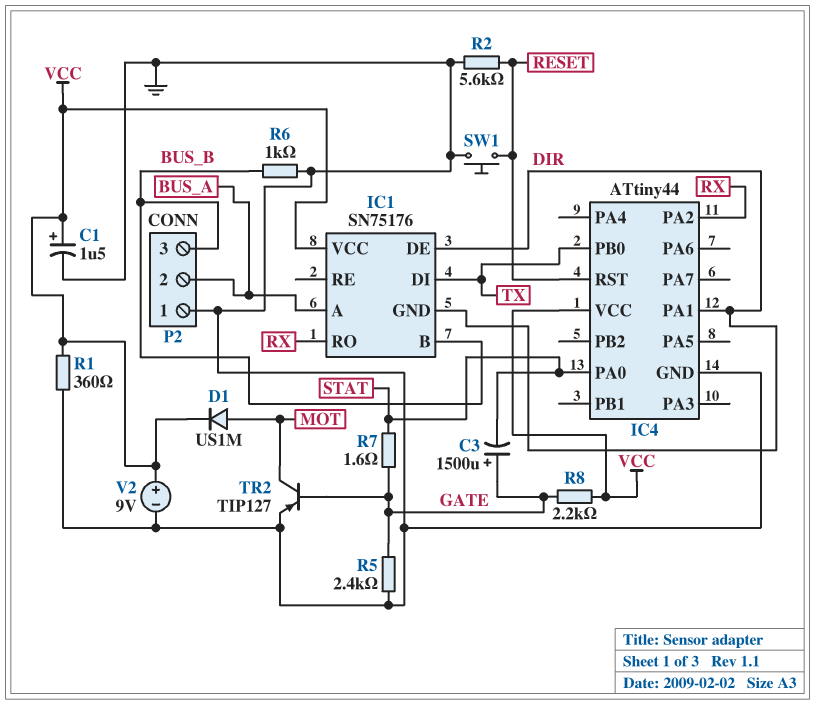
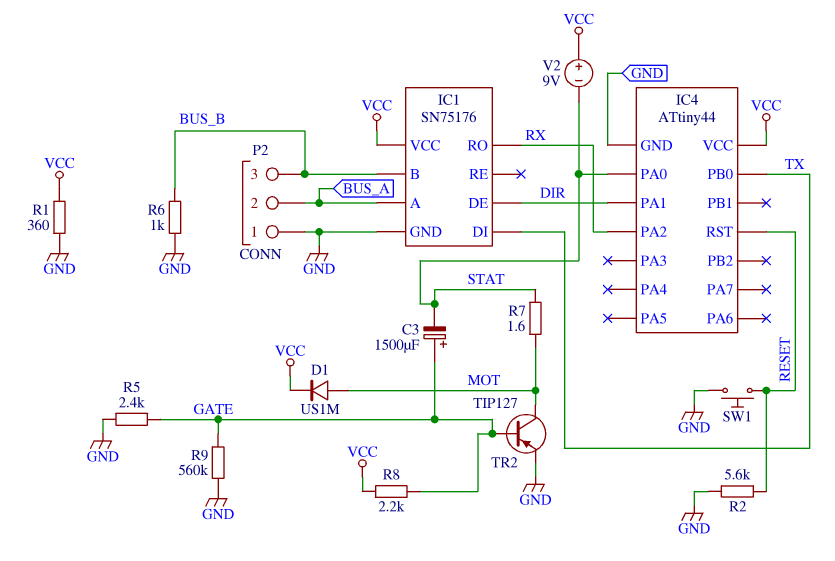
C1: 1.5uF (plus VCC, minus GND) -> none
IC1 pin GND: DIR -> GND
R7: 1.6 (GATE, STAT) -> 1.6 (MOT, STAT)
R9: none -> 560k (GATE, GND)
V2: 9V (plus VCC, minus GND) -> 9V (plus VCC, minus STAT)

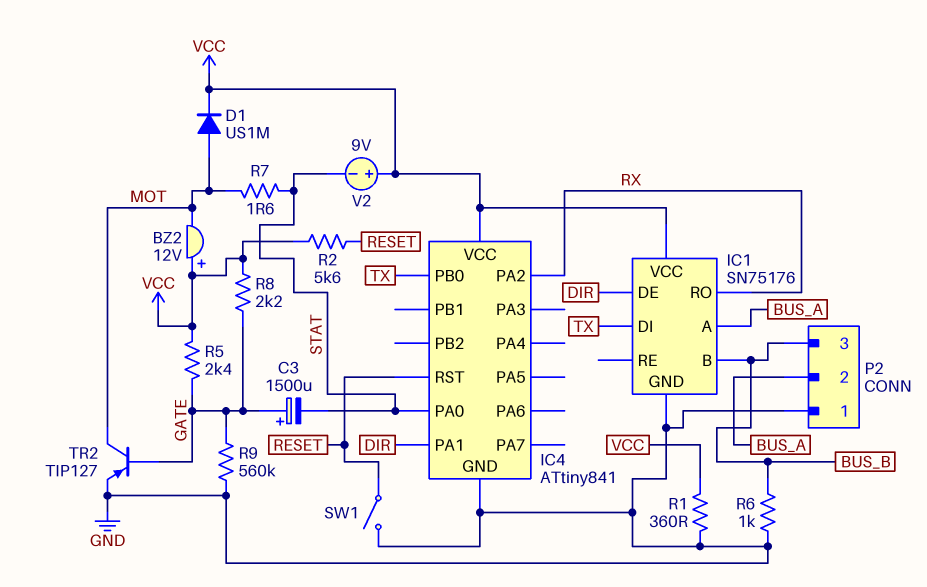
BZ2: none -> buzzer 12V (plus VCC, minus MOT)
IC4: ATtiny44 -> ATtiny841
R2: 5.6k (GND, RESET) -> 5.6k (RESET, VCC)
R5: 2.4k (GATE, GND) -> 2.4k (GATE, VCC)
SW1: button (GND, RESET) -> switch (GND, RESET)

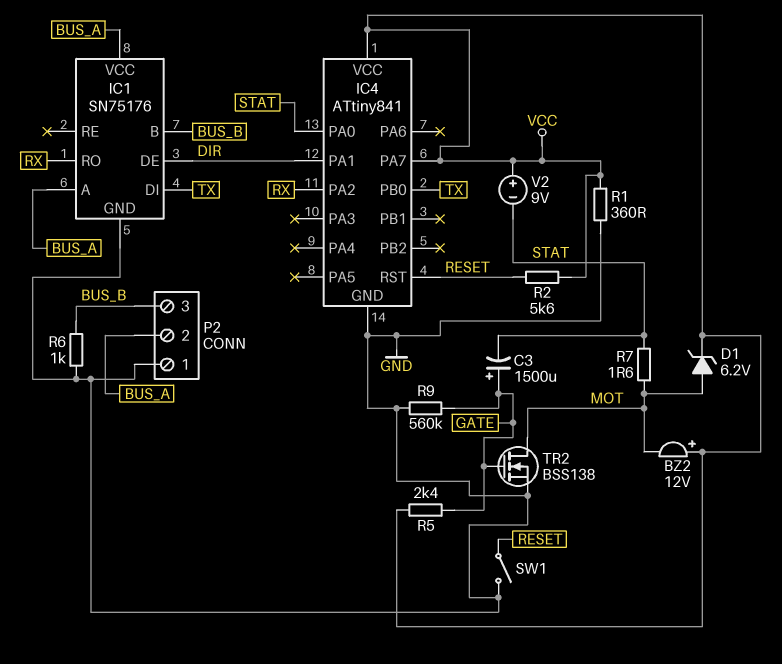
D1: diode US1M (A MOT, K VCC) -> zener 6.2V (A MOT, K VCC)
IC1 pin VCC: VCC -> BUS_A
IC4 pin PA7: none -> VCC
R8: 2.2k (GATE, VCC) -> none
TR2: PNP TIP127 (B GATE, C MOT, E GND) -> NMOS BSS138 (G GATE, D MOT, S GND)

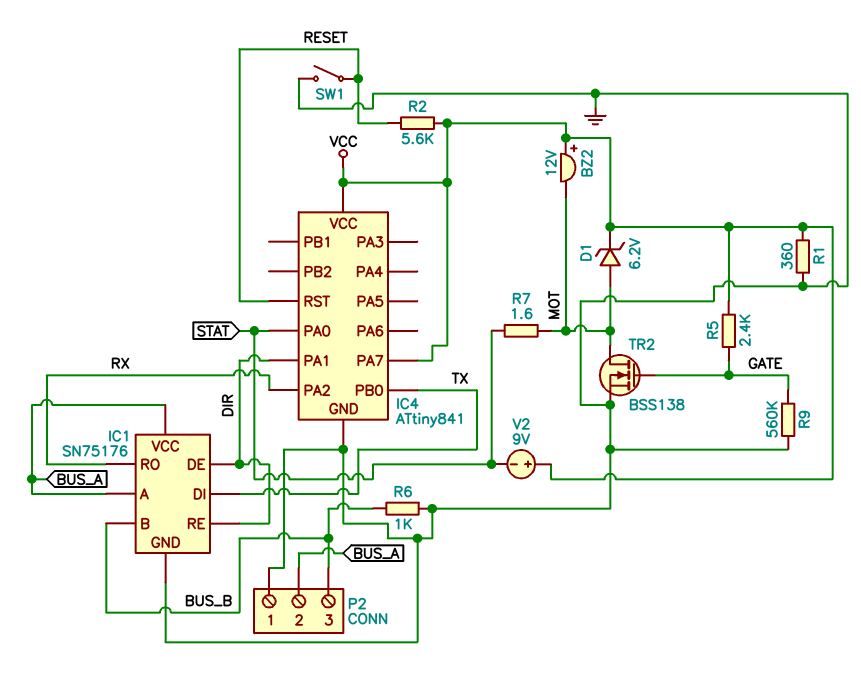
C3: 1500uF (plus GATE, minus STAT) -> none
IC1 pin RE: none -> DIR

